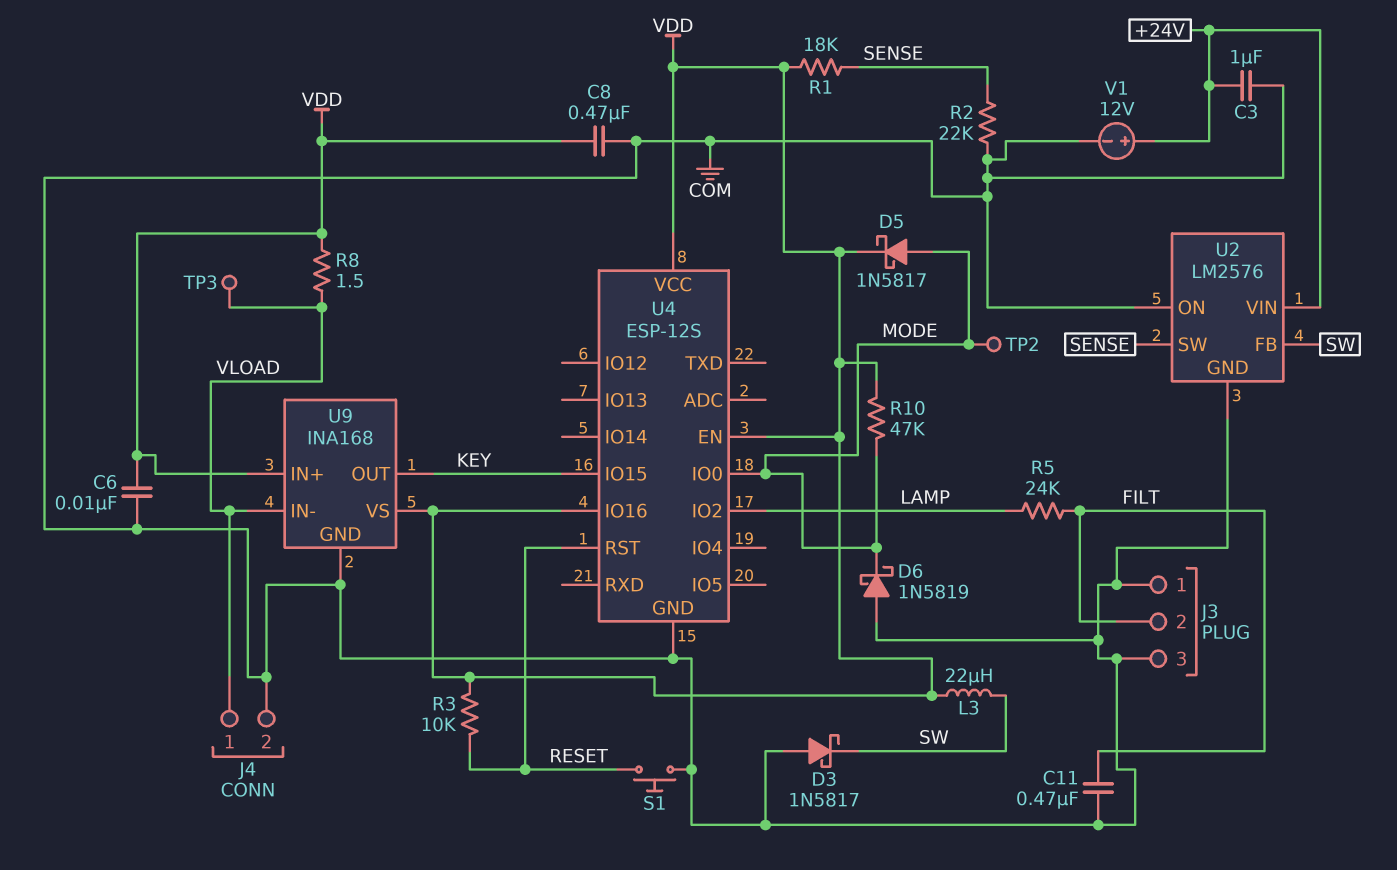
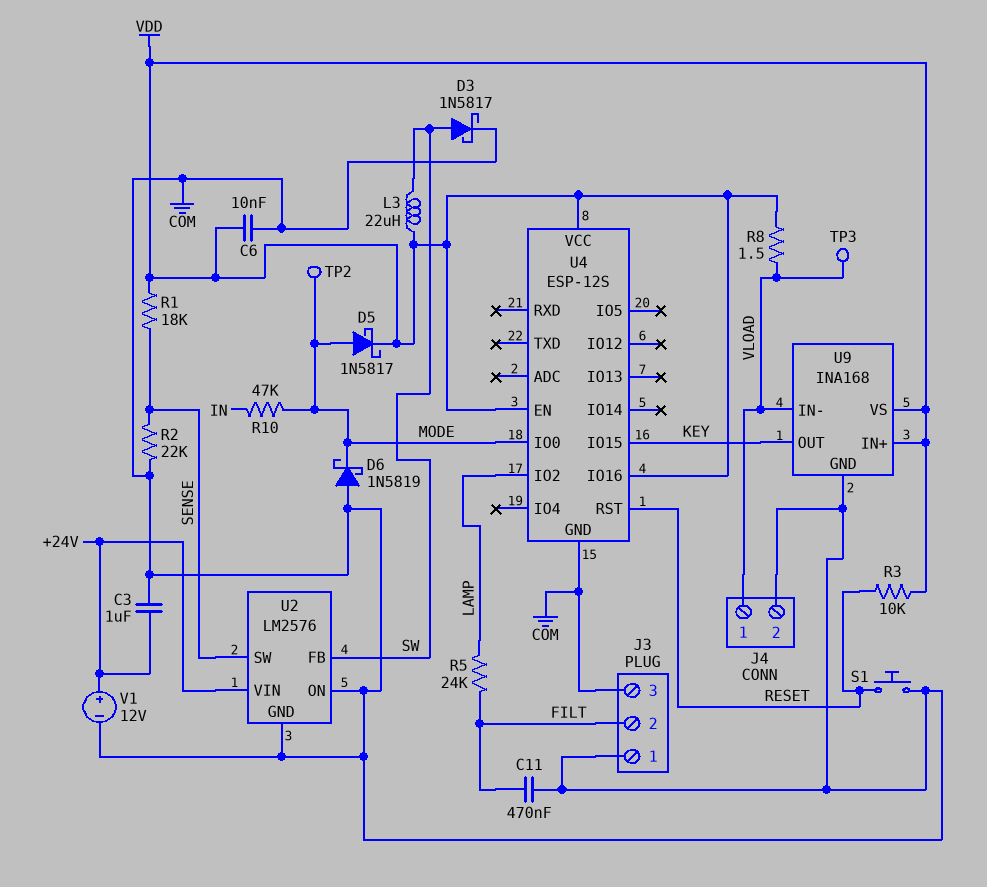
C8: 470nF (COM, VDD) -> none
D3: schottky 1N5817 (A COM, K SW) -> schottky 1N5817 (A SW, K COM)
R10: 47k (MODE, VDD) -> 47k (IN, MODE)

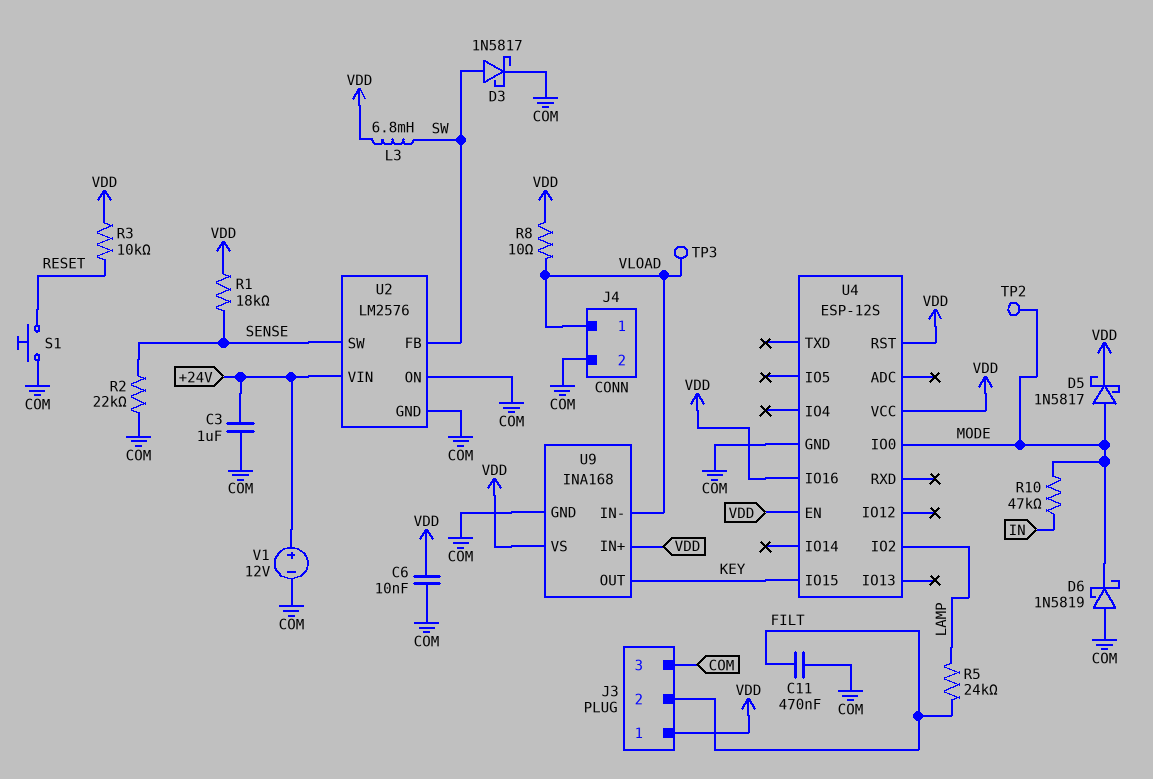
J3 pin 1: COM -> VDD
L3: 22uH (SW, VDD) -> 6.8mH (SW, VDD)
R8: 1.5 (VDD, VLOAD) -> 10 (VDD, VLOAD)
U4 pin RST: RESET -> VDD

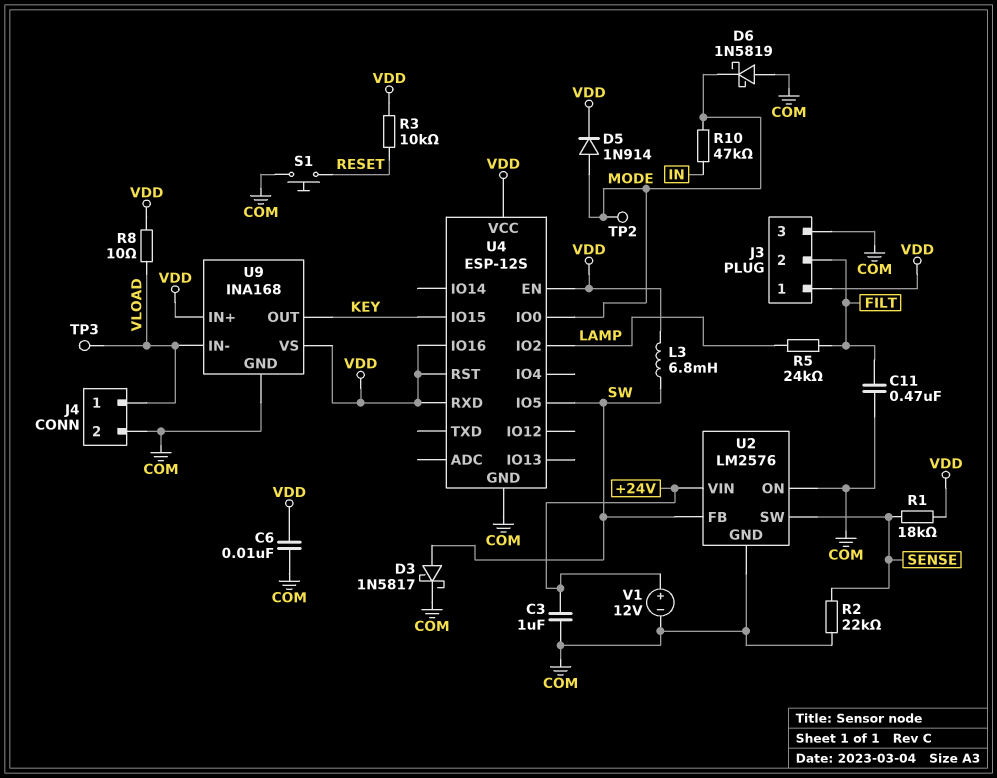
D5: schottky 1N5817 (A MODE, K VDD) -> diode 1N914 (A MODE, K VDD)
U4 pin IO5: none -> SW
U4 pin RXD: none -> VDD

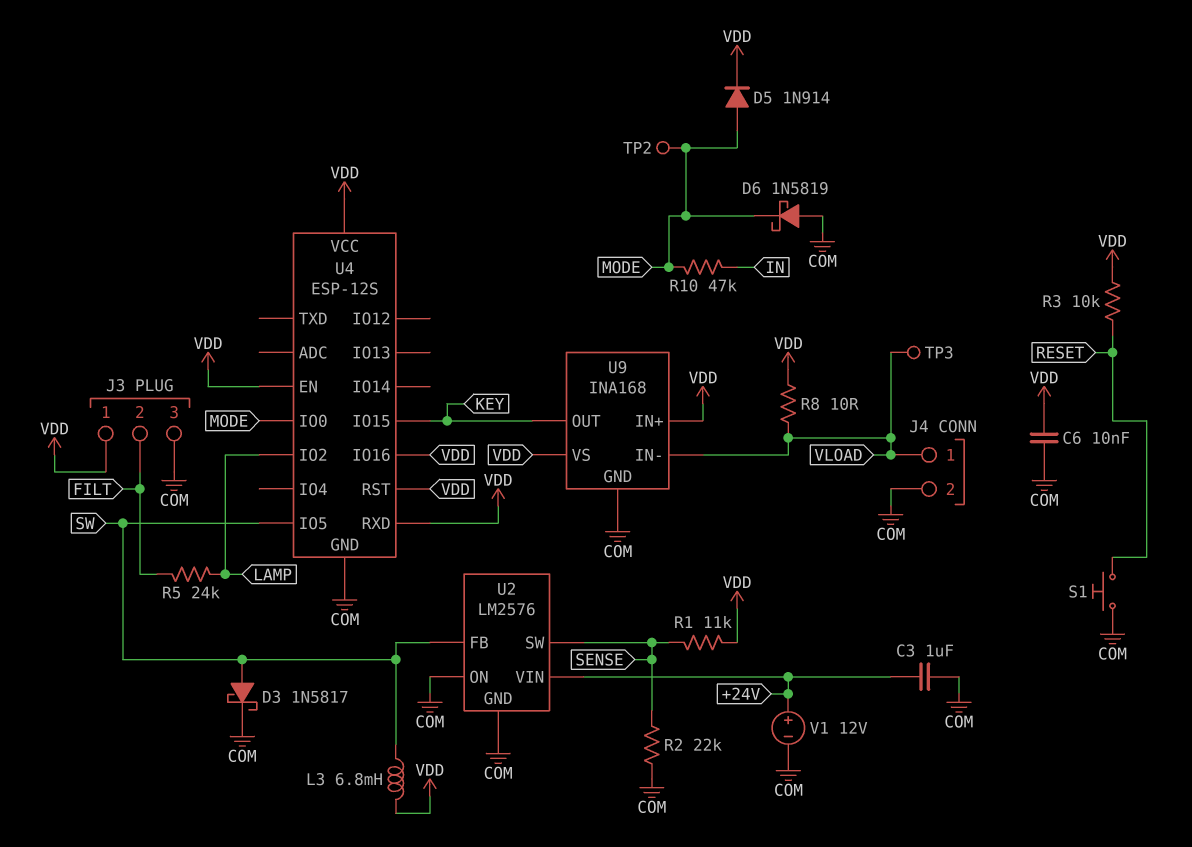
C11: 470nF (COM, FILT) -> none
R1: 18k (SENSE, VDD) -> 11k (SENSE, VDD)

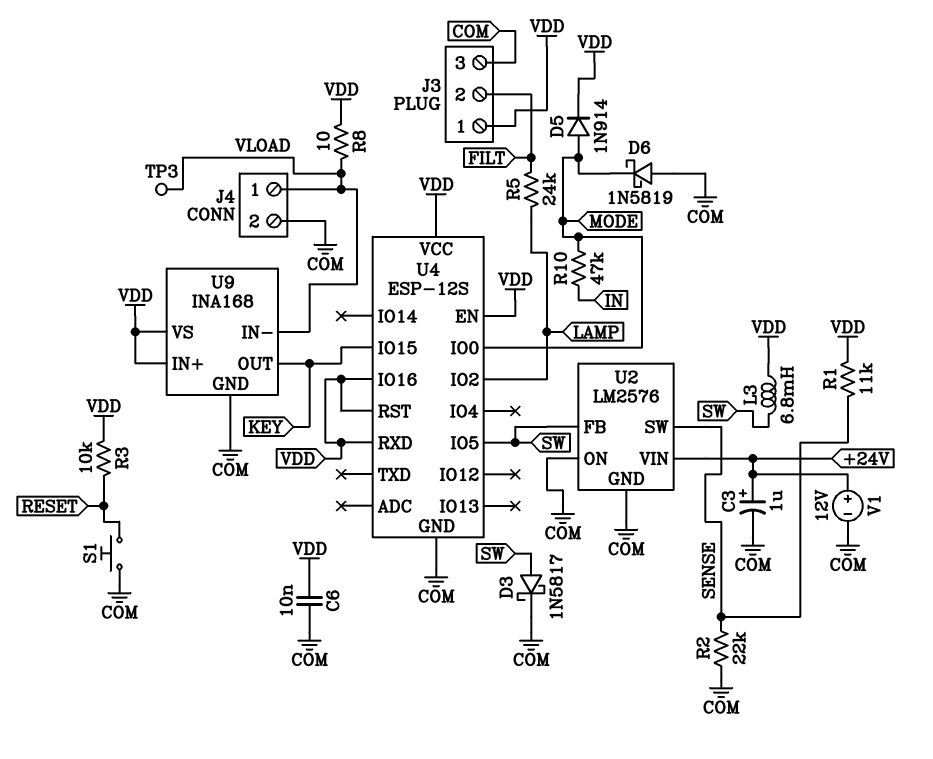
C3: 1uF (+24V, COM) -> 1uF (plus +24V, minus COM)
TP2: test point (MODE) -> none

